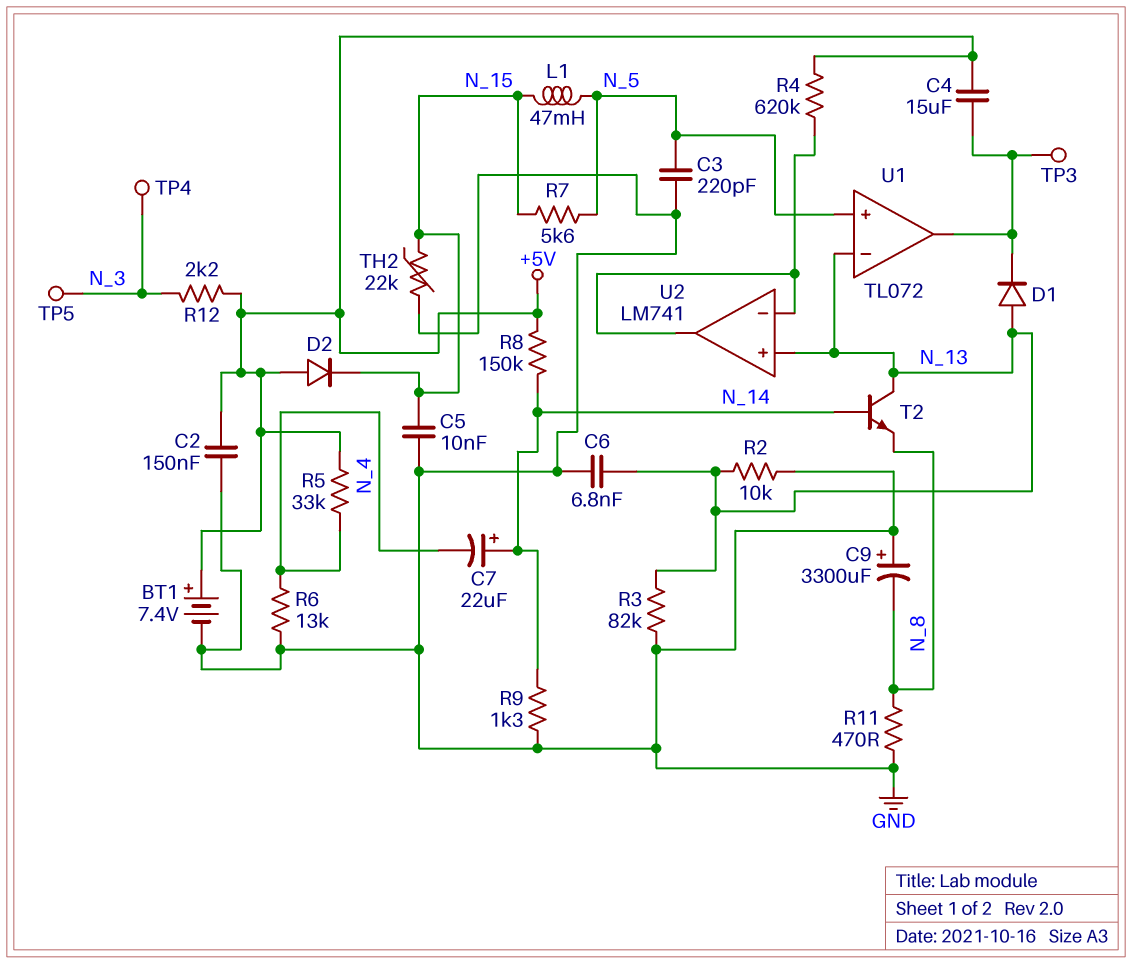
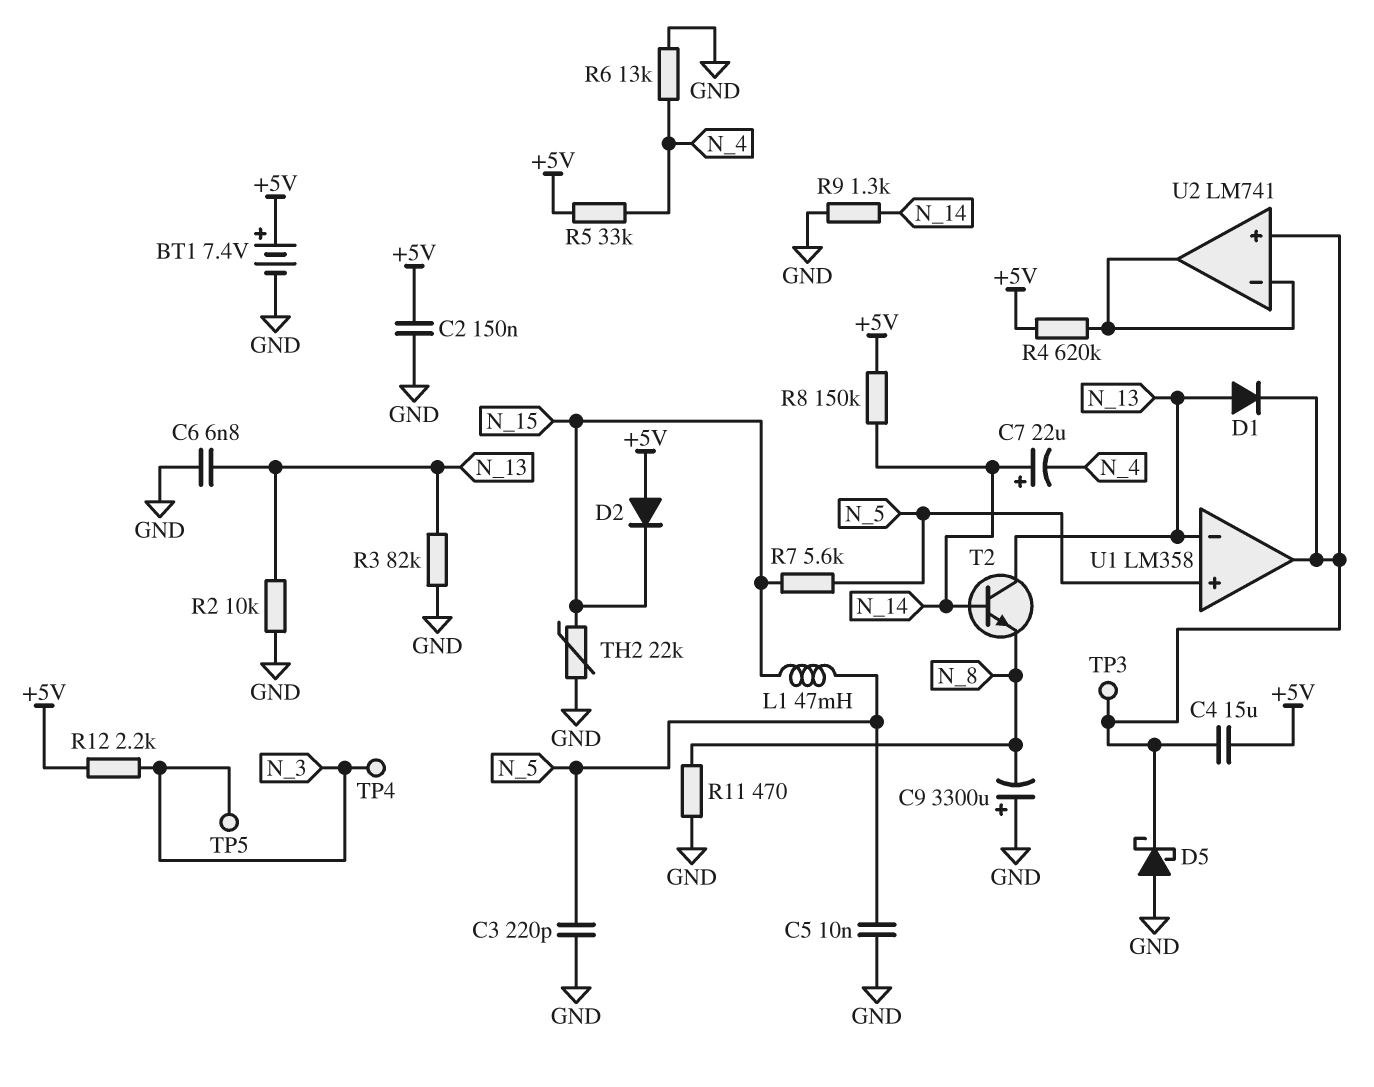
C5: 10nF (GND, N_15) -> 10nF (GND, N_5)
D5: none -> schottky (A GND, K U1/out)
U1: TL072 -> LM358
U2 pin in+: N_13 -> U1/out

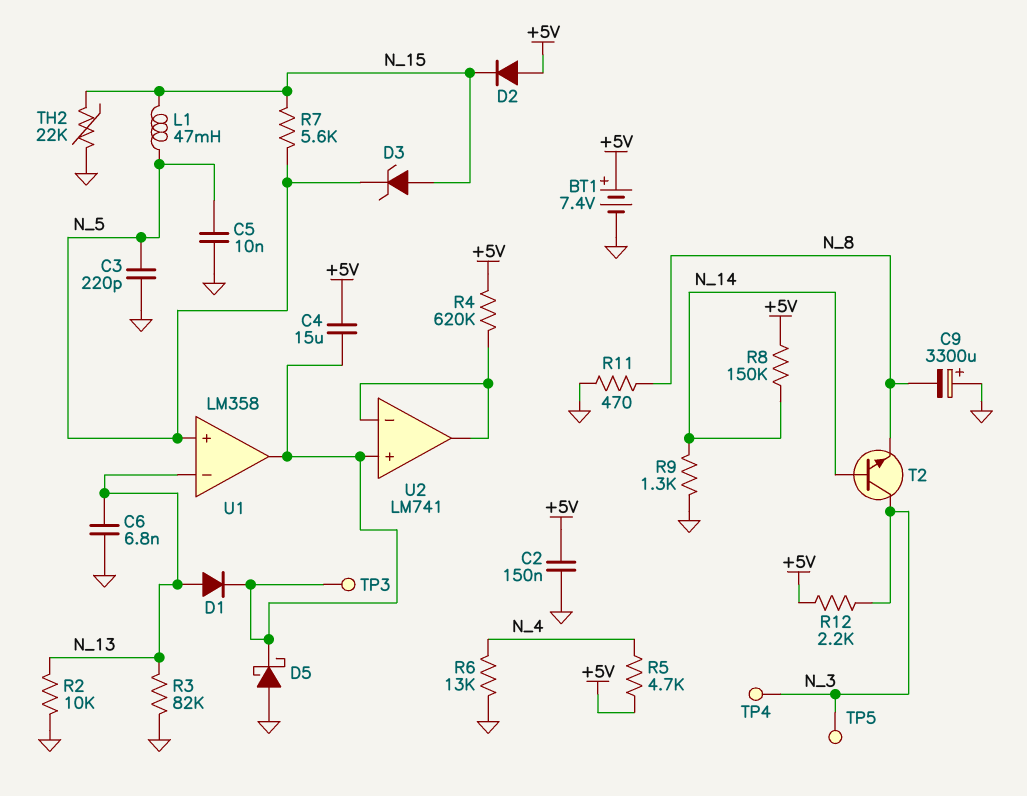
C7: 22uF (plus N_14, minus N_4) -> none
D3: none -> zener (A N_15, K N_5)
R5: 33k (+5V, N_4) -> 4.7k (+5V, N_4)
T2: NPN (B N_14, C N_13, E N_8) -> NPN (B N_14, C N_3, E N_8)

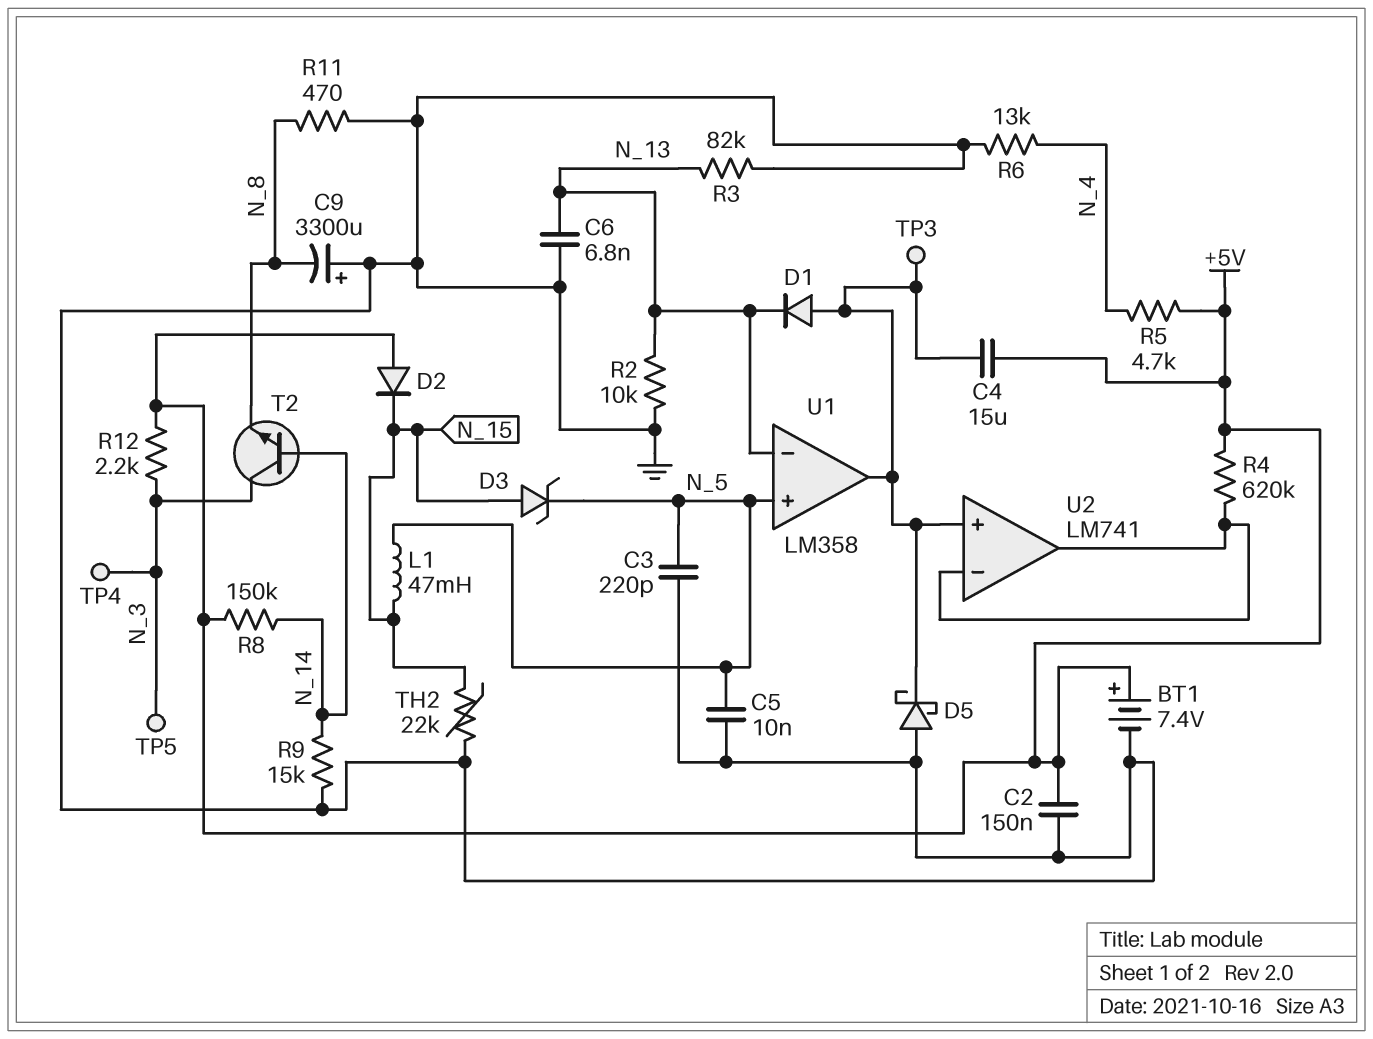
D1: diode (A N_13, K U1/out) -> diode (A U1/out, K N_13)
R7: 5.6k (N_5, N_15) -> none
R9: 1.3k (GND, N_14) -> 15k (GND, N_14)

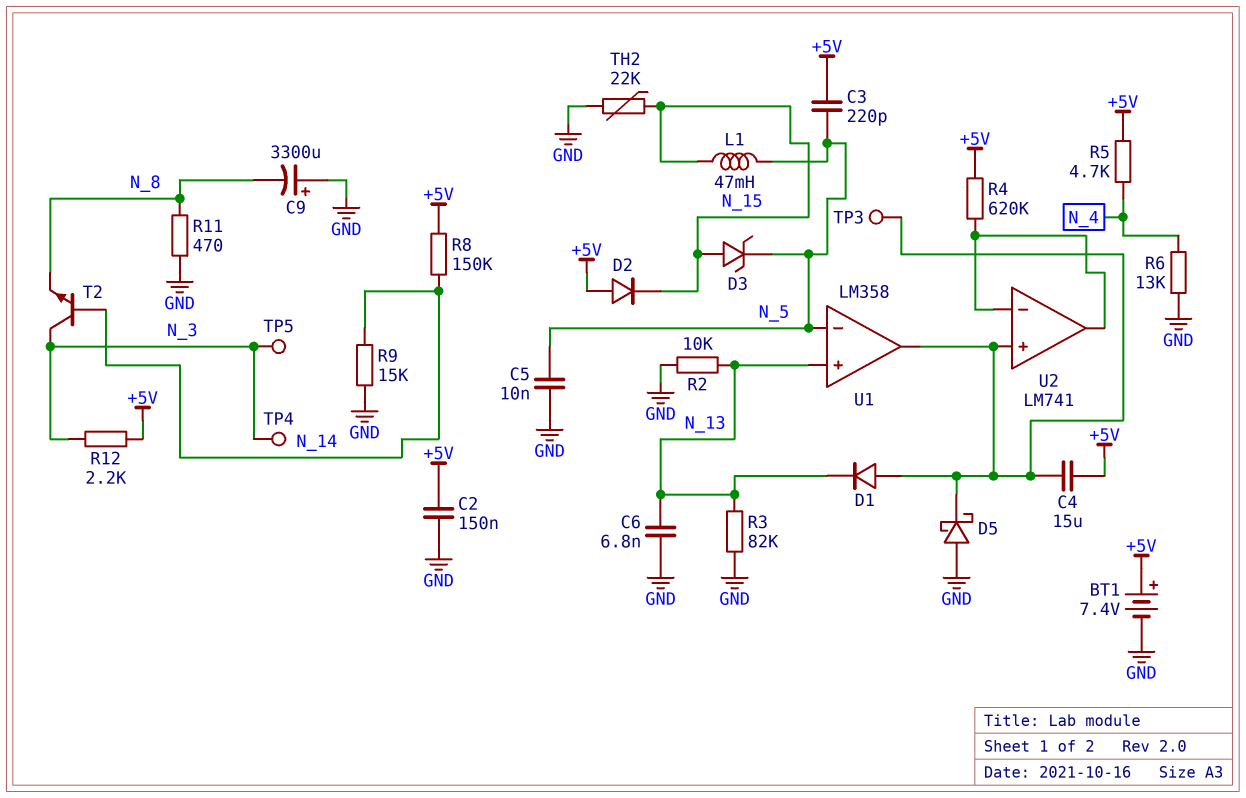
C3: 220pF (GND, N_5) -> 220pF (+5V, N_5)
U1 pin in+: N_5 -> N_13
U1 pin in-: N_13 -> N_5

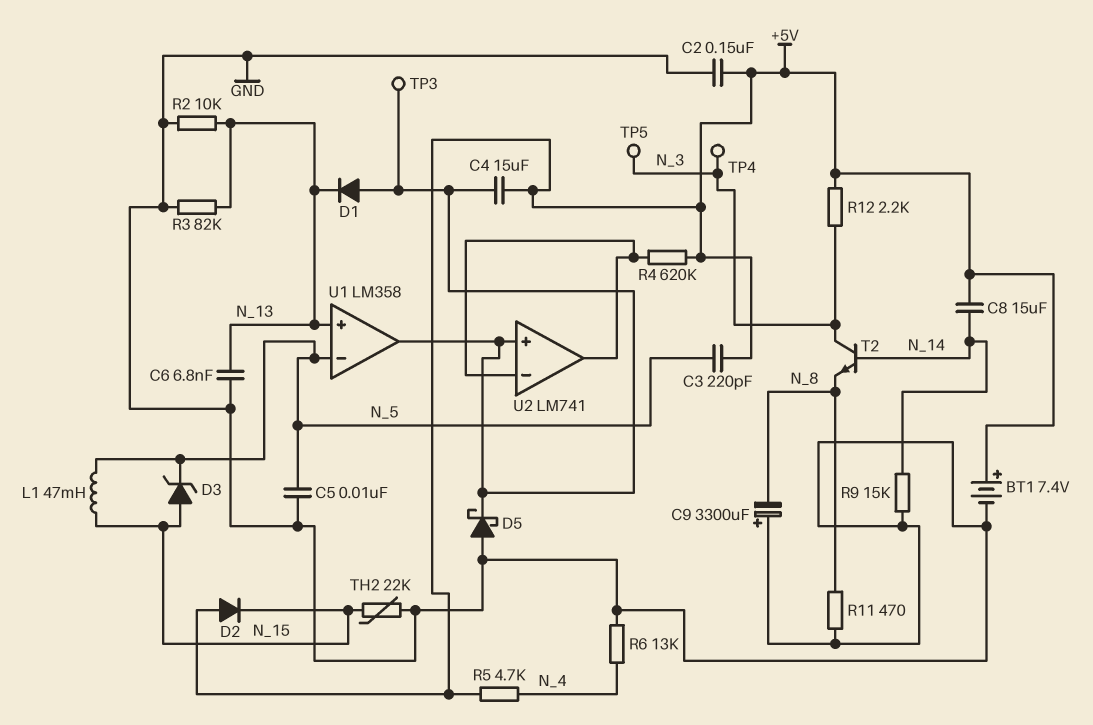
C8: none -> 15uF (+5V, N_14)
R8: 150k (+5V, N_14) -> none

